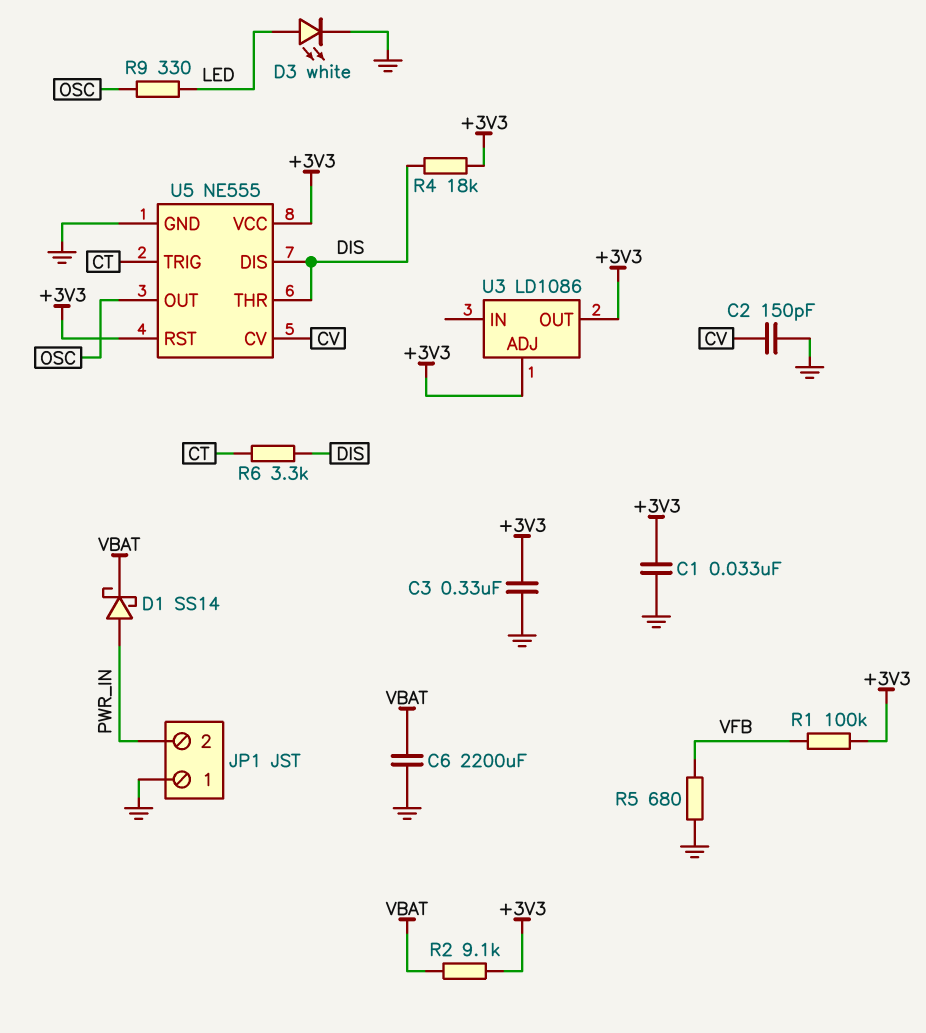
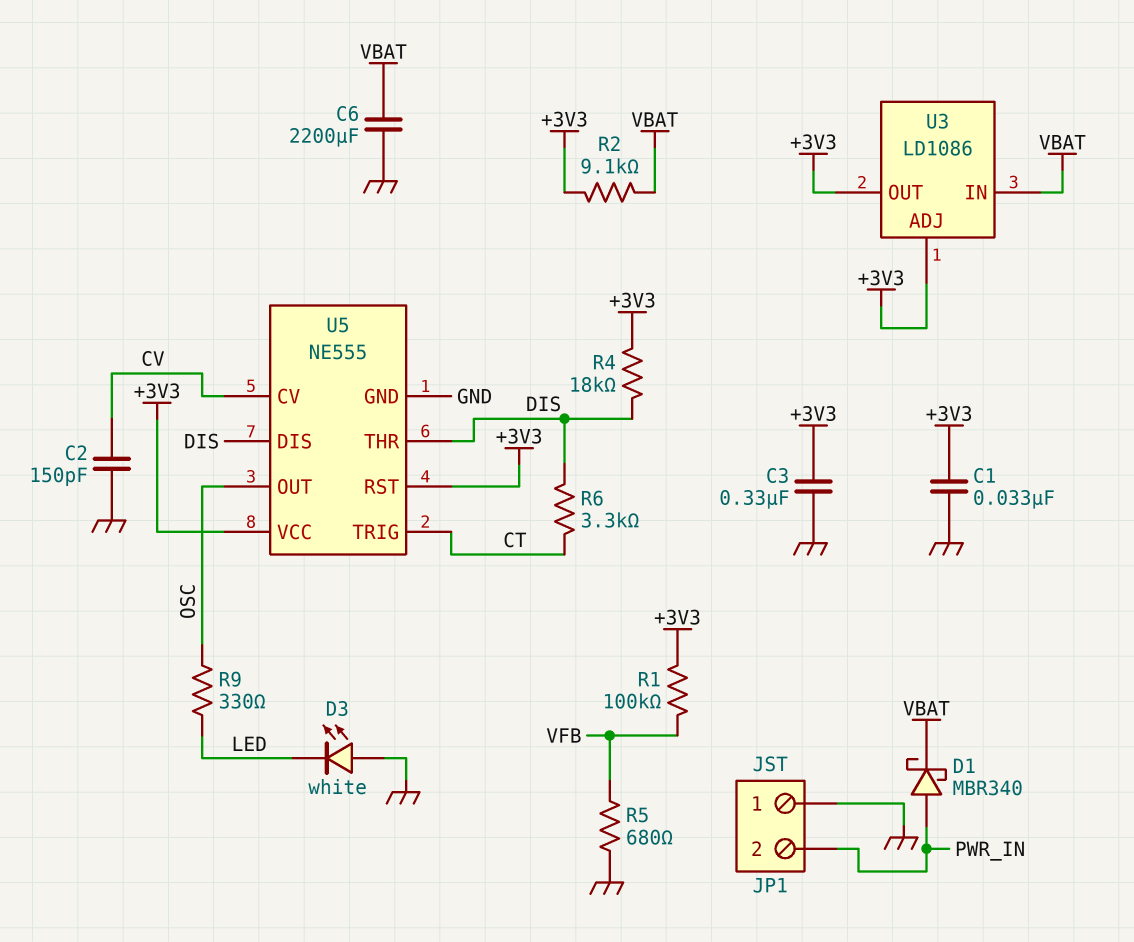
D1: schottky SS14 (A PWR_IN, K VBAT) -> schottky MBR340 (A PWR_IN, K VBAT)
D3: LED white (A LED, K GND) -> LED white (A GND, K LED)
U3 pin IN: none -> VBAT

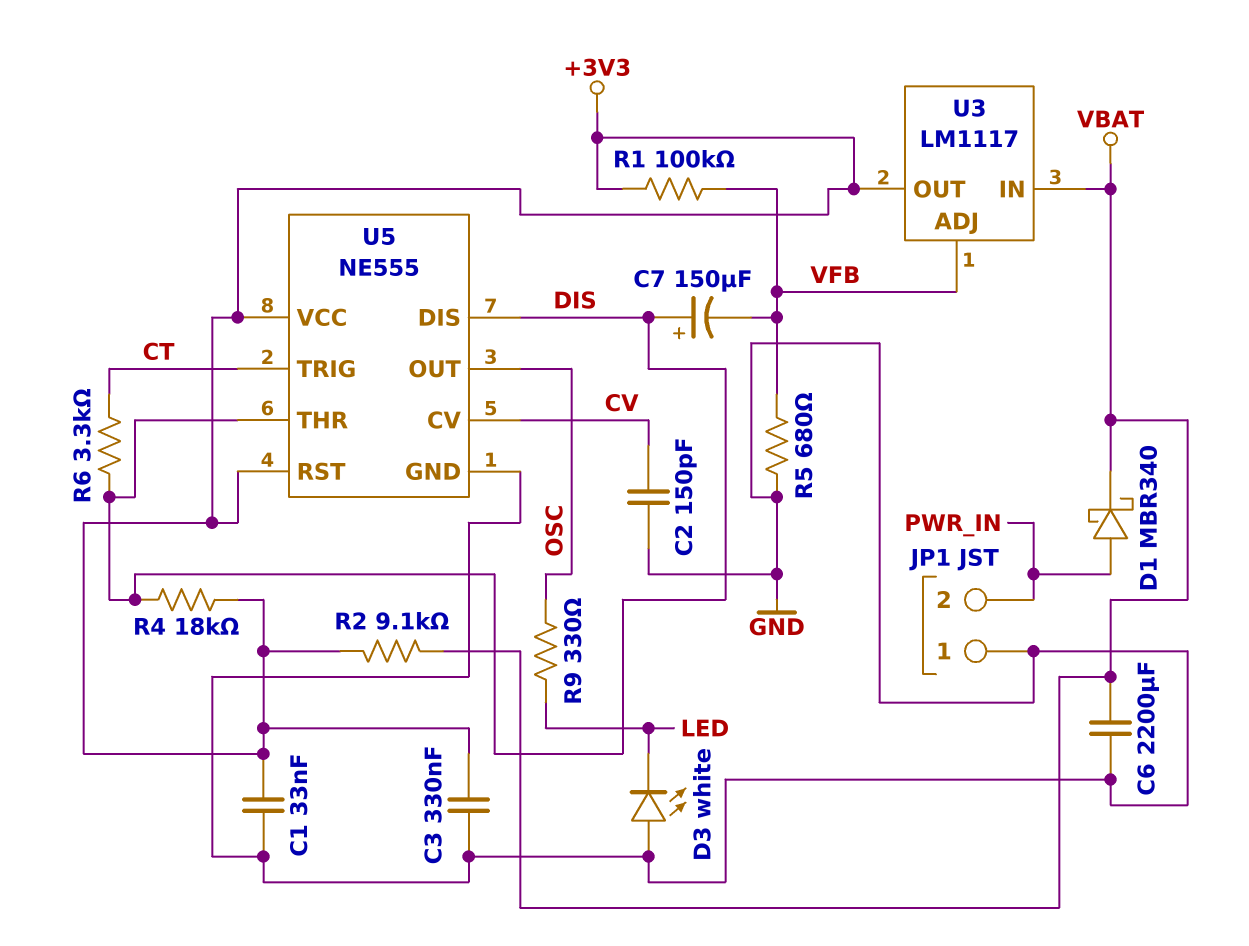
C7: none -> 150uF (plus DIS, minus VFB)
U3: LD1086 -> LM1117
U3 pin ADJ: +3V3 -> VFB

